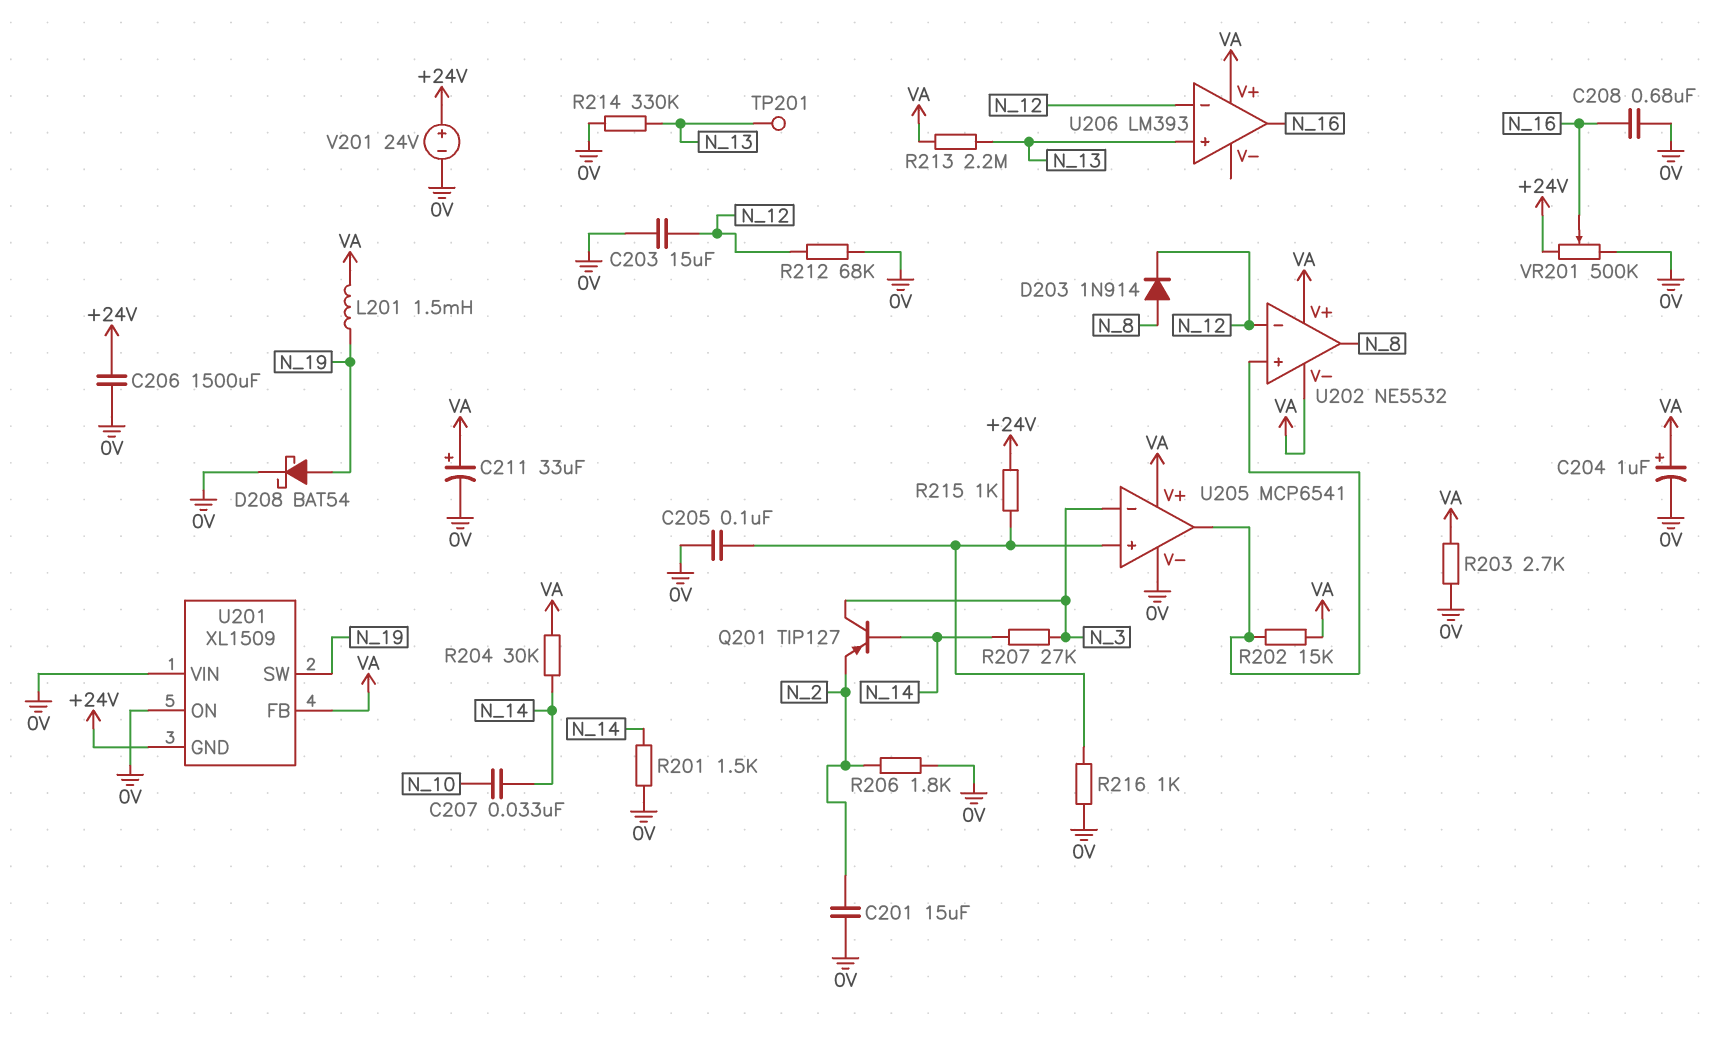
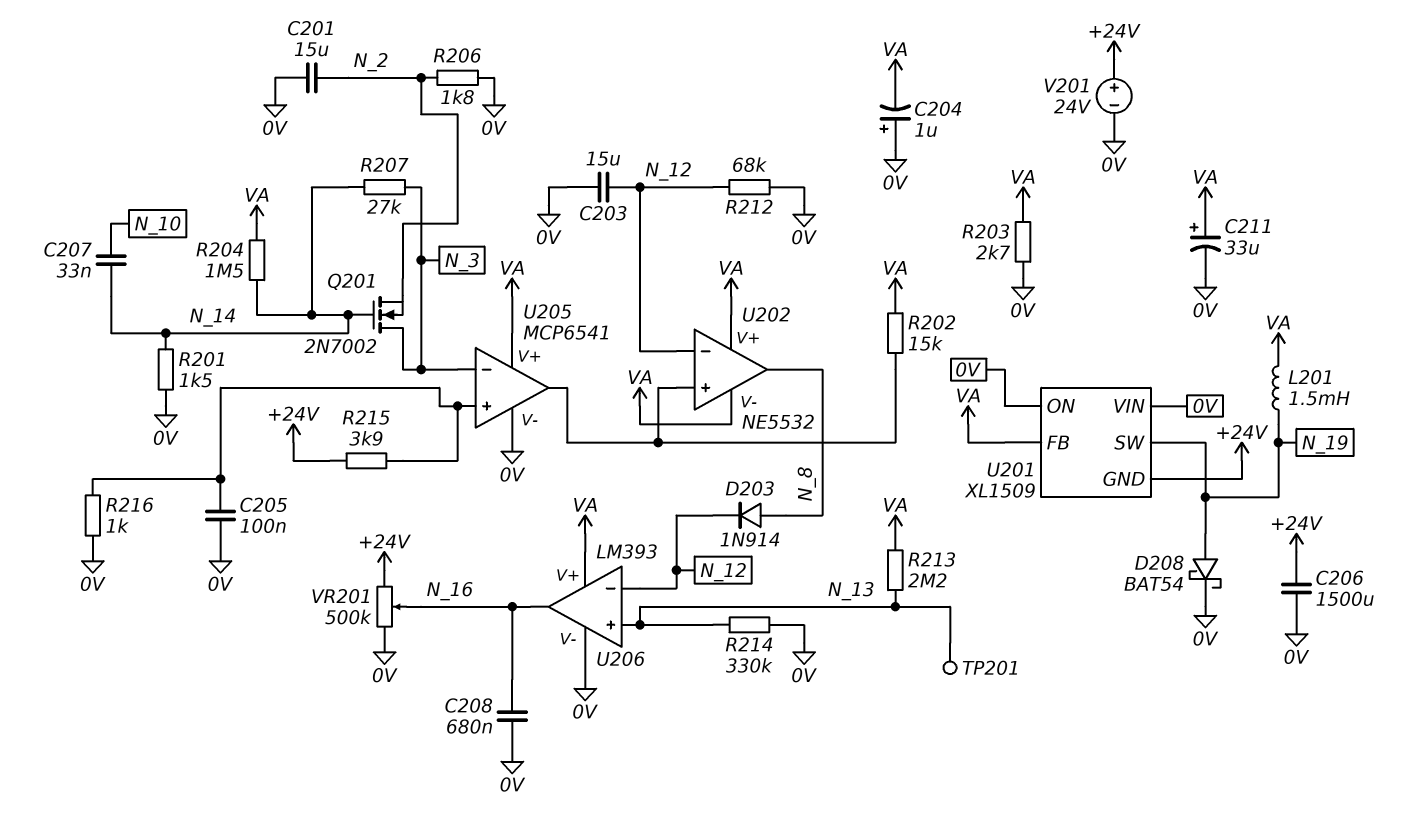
C204: 1uF (plus VA, minus 0V) -> 1uF (plus 0V, minus VA)
Q201: PNP TIP127 (B N_14, C N_3, E N_2) -> NMOS 2N7002 (G N_14, D N_3, S N_2)
R204: 30k (N_14, VA) -> 1.5M (N_14, VA)
R215: 1k (+24V, U205/in+) -> 3.9k (+24V, U205/in+)
U206 pin V-: none -> 0V

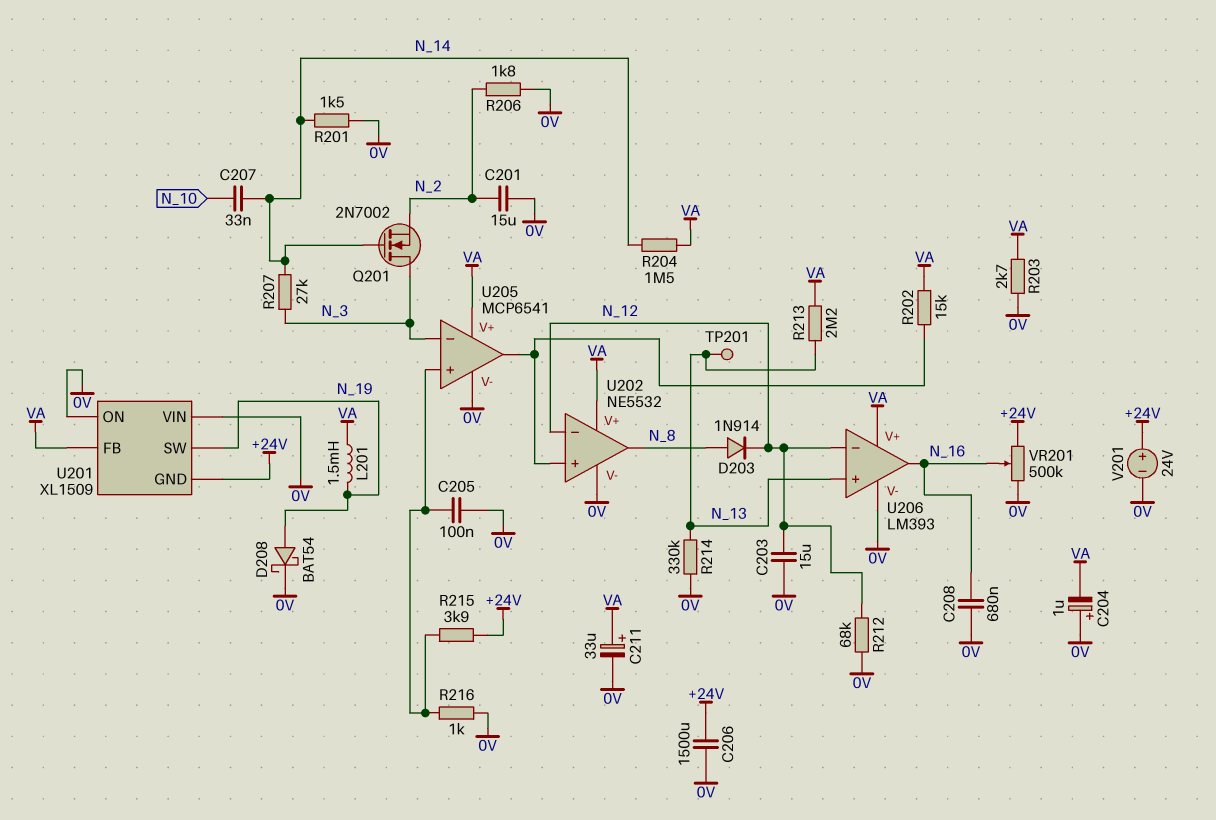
U202 pin V-: VA -> 0V

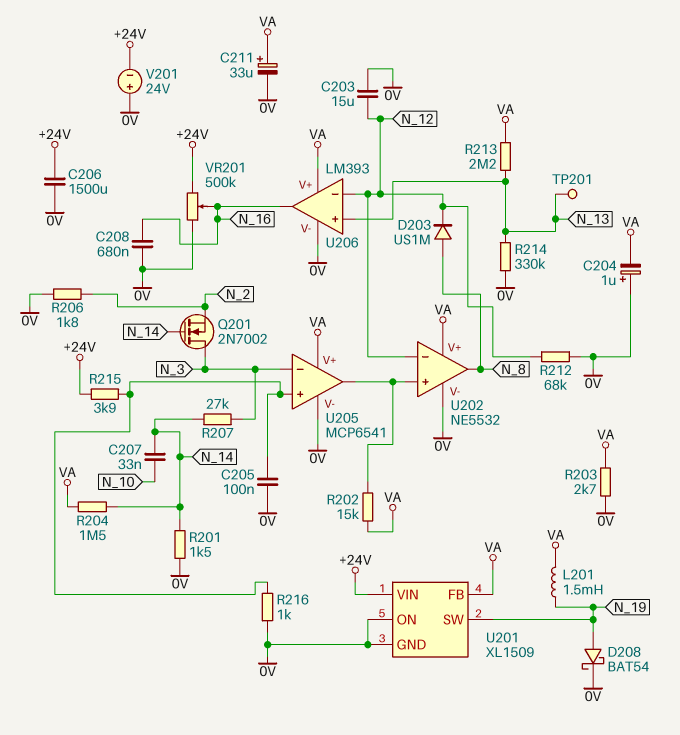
C201: 15uF (0V, N_2) -> none
D203: diode 1N914 (A N_8, K N_12) -> diode US1M (A N_8, K N_12)
U201 pin GND: +24V -> 0V
U201 pin VIN: 0V -> +24V
V201: 24V (plus +24V, minus 0V) -> 24V (plus 0V, minus +24V)

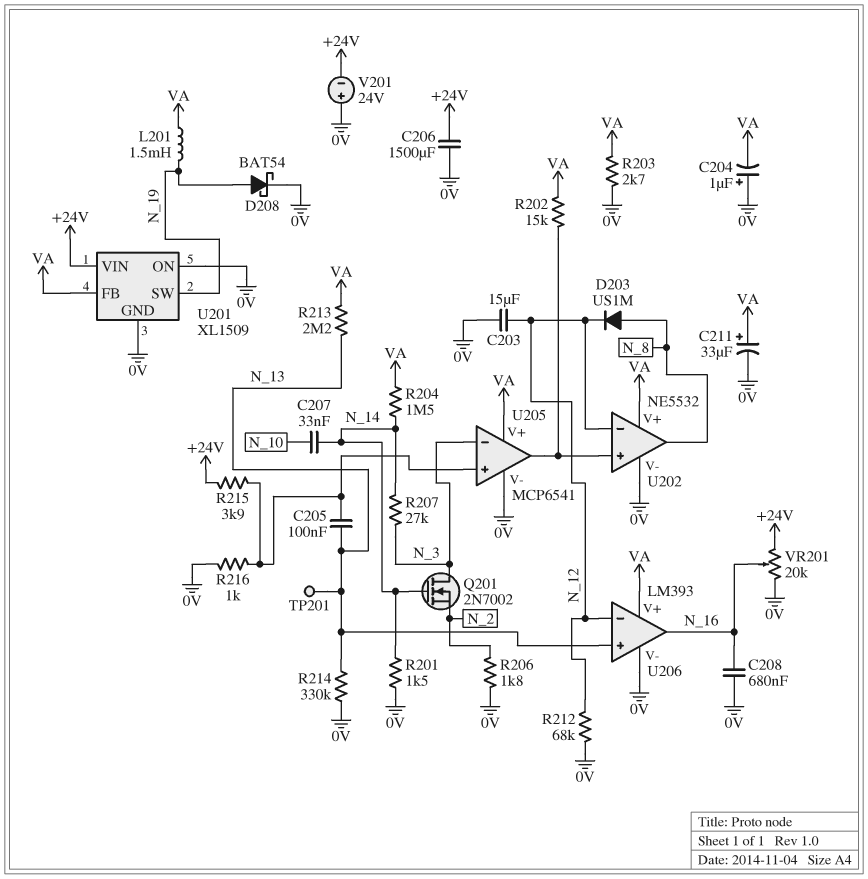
C205: 100nF (0V, U205/in+) -> 100nF (N_13, U205/in+)
VR201: 500k (+24V, 0V, wiper N_16) -> 20k (+24V, 0V, wiper N_16)

